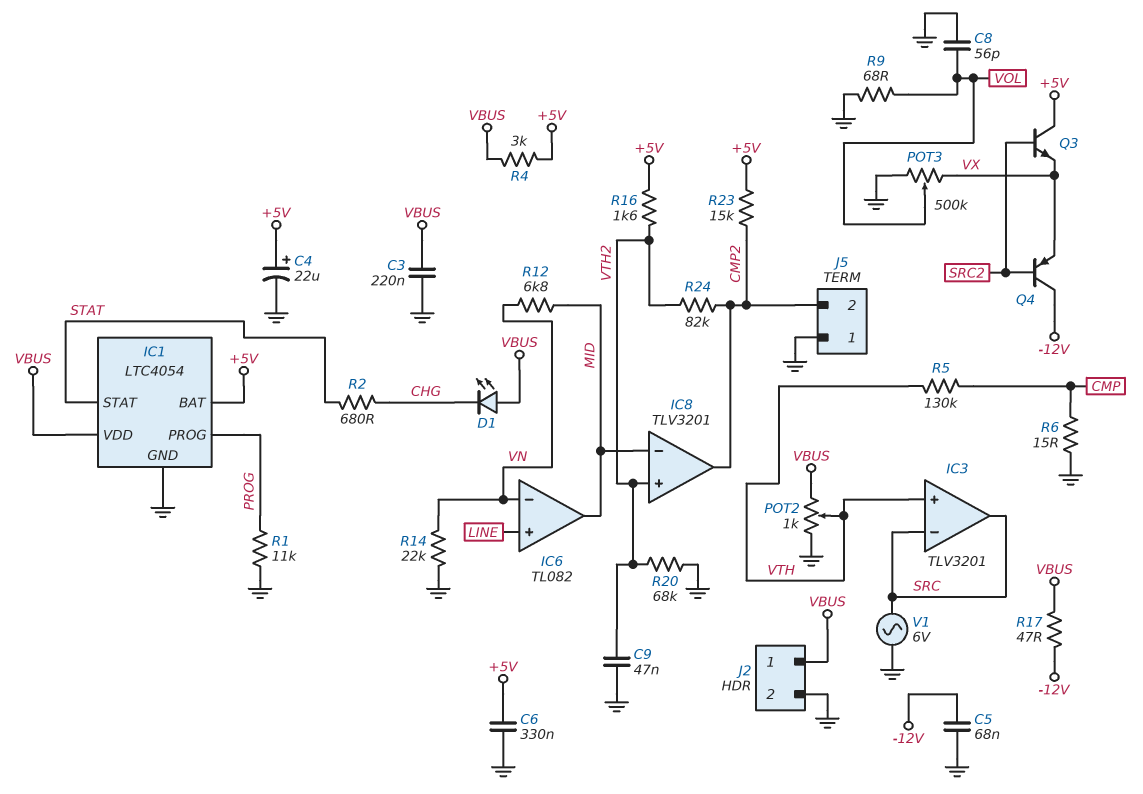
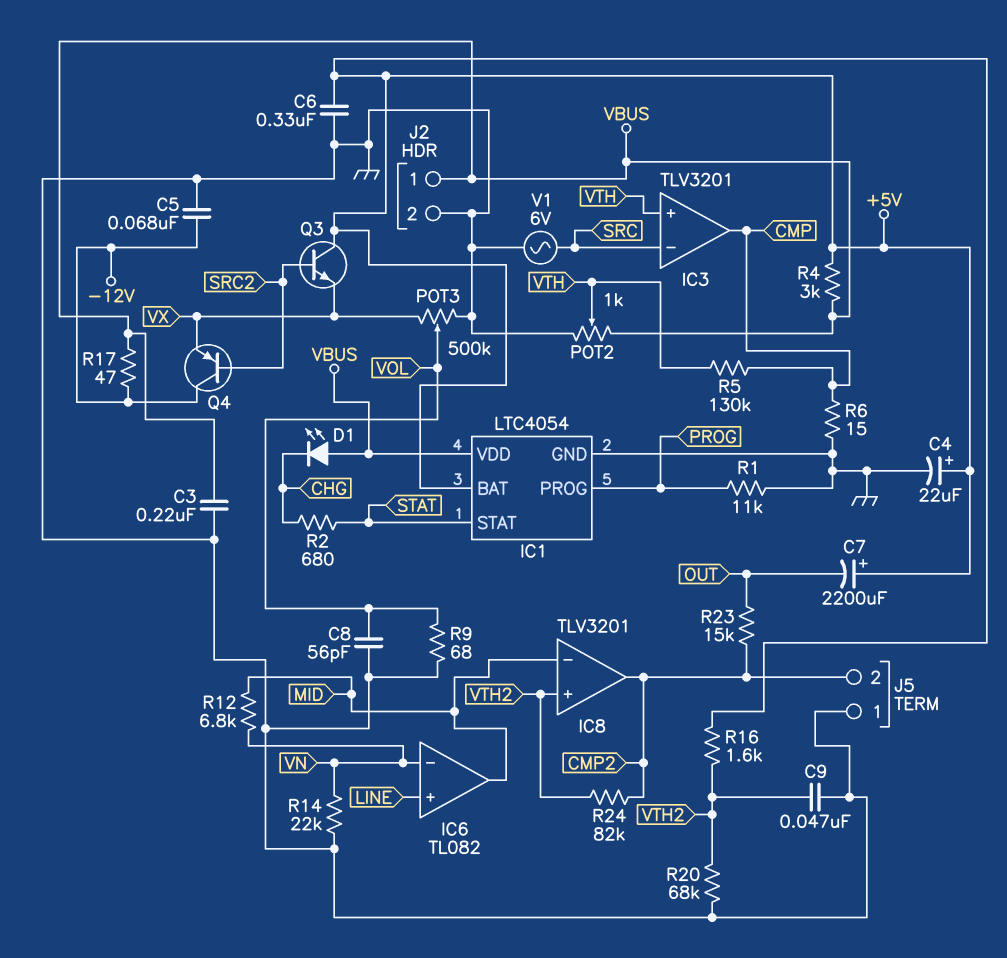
C7: none -> 2200uF (plus +5V, minus OUT)
IC3 pin out: SRC -> CMP
R23: 15k (+5V, CMP2) -> 15k (CMP2, OUT)

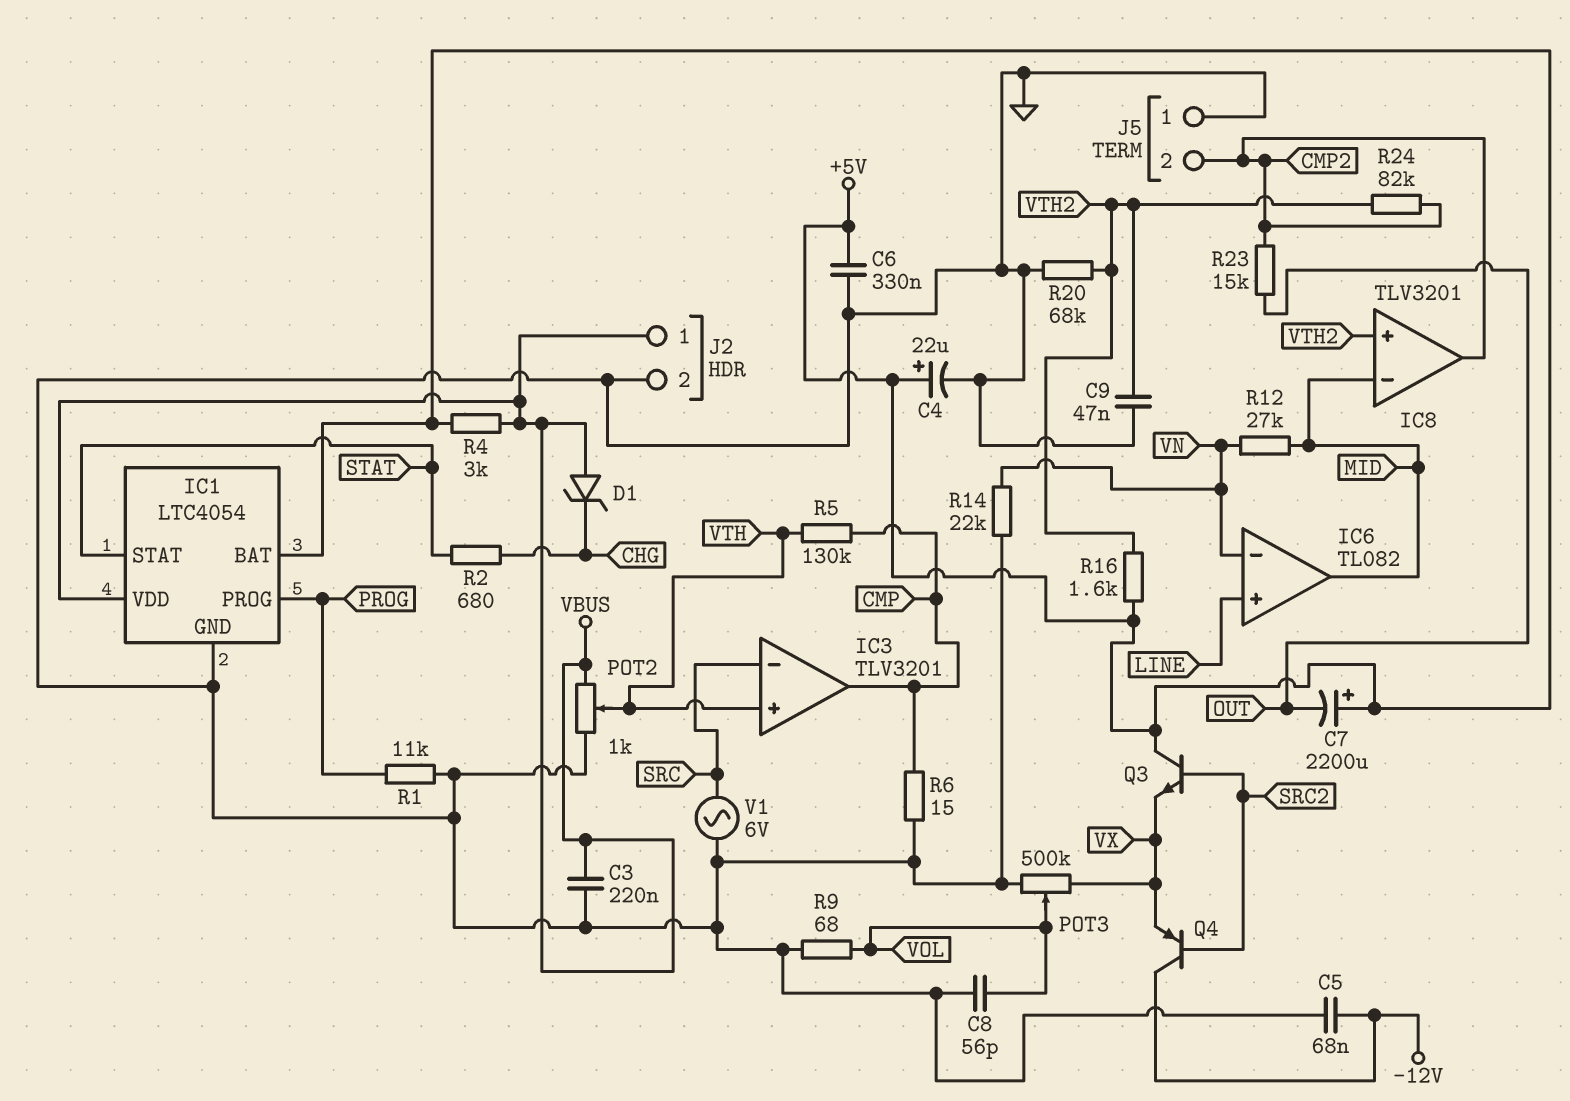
D1: LED (A VBUS, K CHG) -> zener (A VBUS, K CHG)
R12: 6.8k (MID, VN) -> 27k (MID, VN)
R17: 47 (-12V, VBUS) -> none

